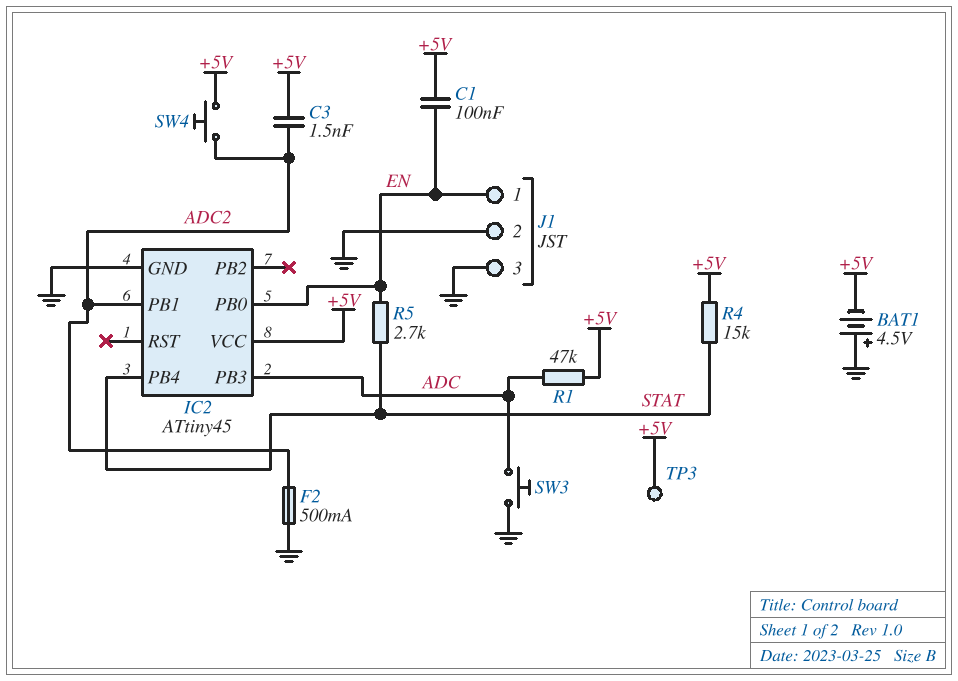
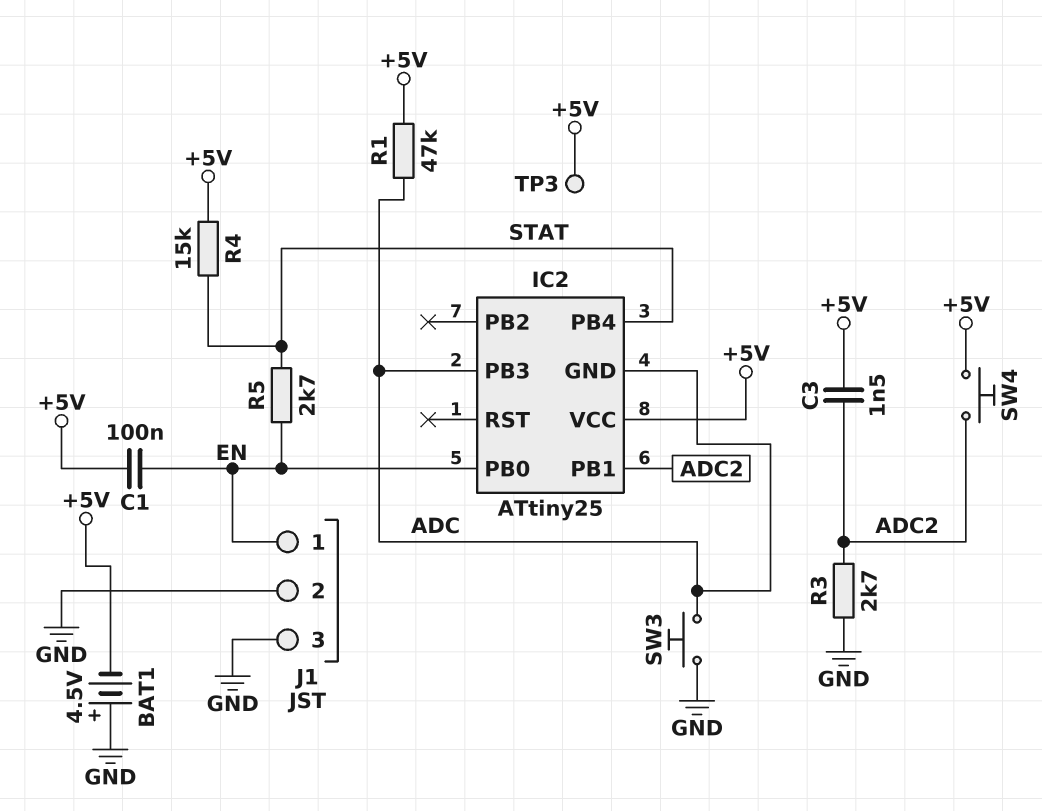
F2: 500mA (ADC2, GND) -> none
IC2: ATtiny45 -> ATtiny25
IC2 pin GND: GND -> ADC
R3: none -> 2.7k (ADC2, GND)

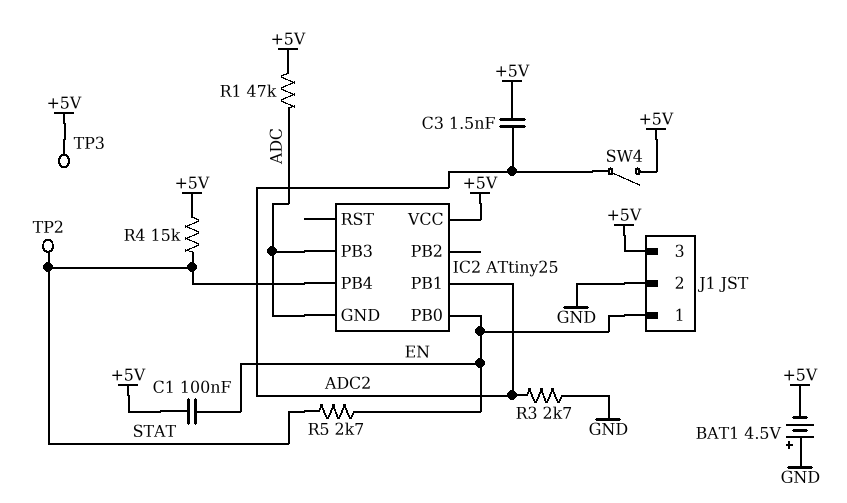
J1 pin 3: GND -> +5V
SW3: button (ADC, GND) -> none
SW4: button (+5V, ADC2) -> switch (+5V, ADC2)
TP2: none -> test point (STAT)

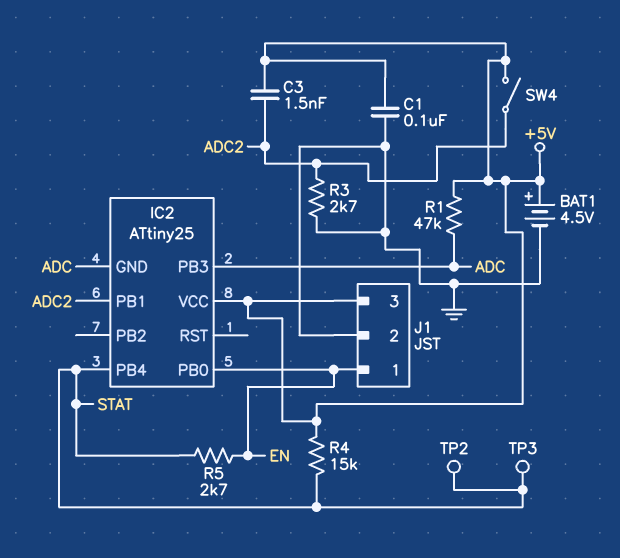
BAT1: 4.5V (plus GND, minus +5V) -> 4.5V (plus +5V, minus GND)
C1: 100nF (+5V, EN) -> 100nF (+5V, GND)
TP3: test point (+5V) -> test point (STAT)

